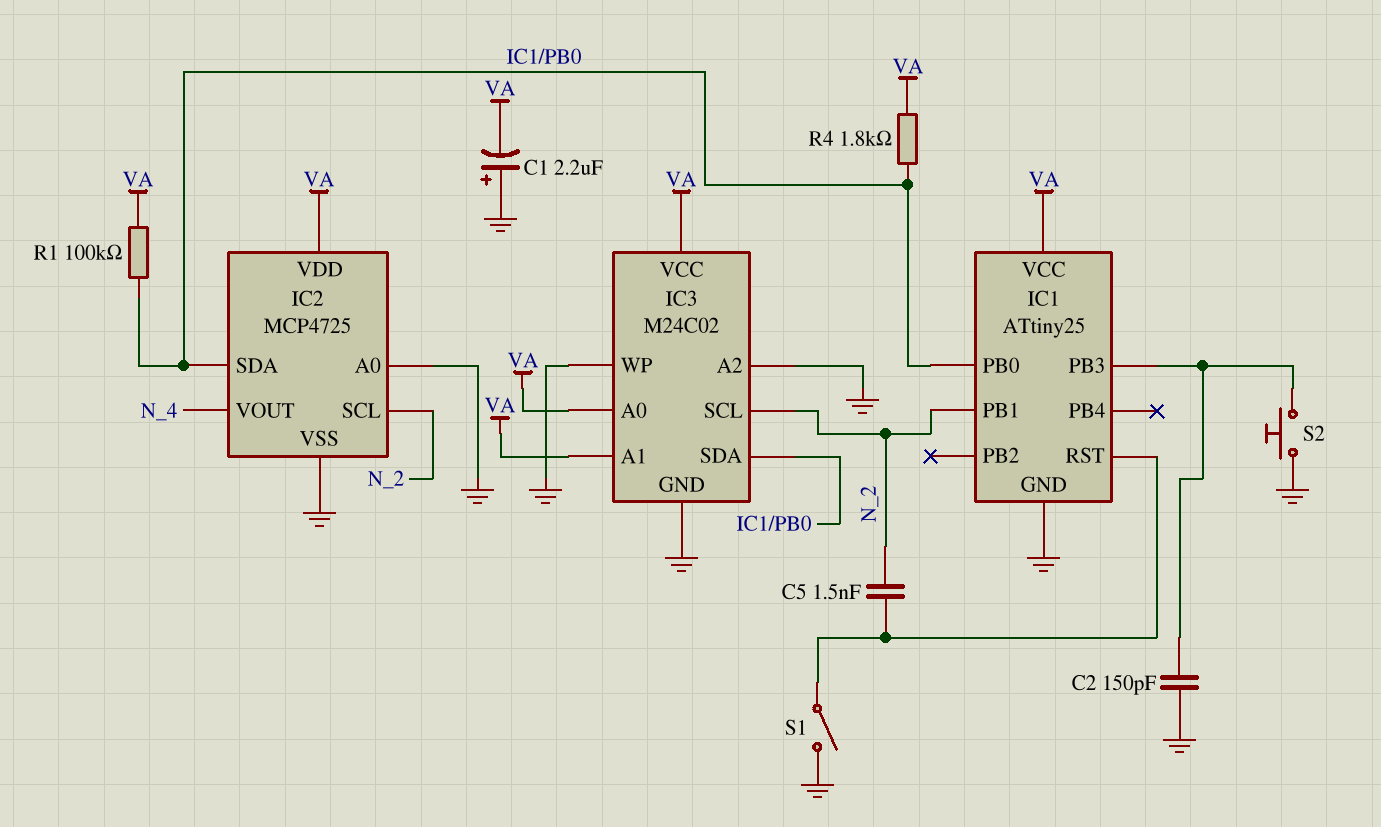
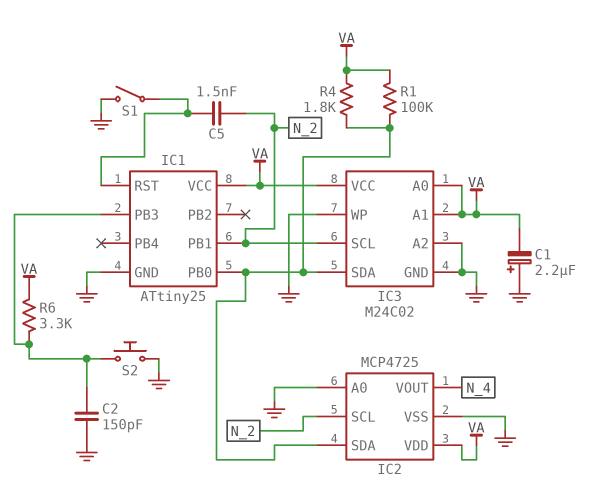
R6: none -> 3.3k (IC1/PB3, VA)

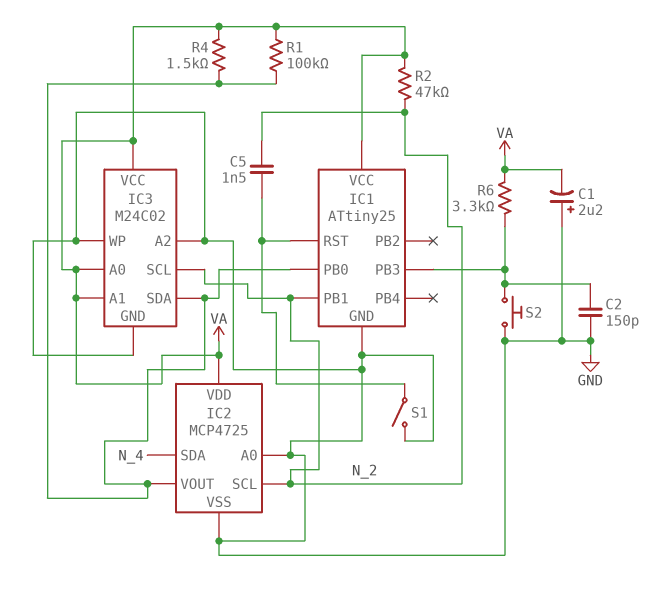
IC2 pin SDA: IC1/PB0 -> N_4
IC2 pin VOUT: N_4 -> IC1/PB0
R2: none -> 47k (N_2, VA)
R4: 1.8k (IC1/PB0, VA) -> 1.5k (IC1/PB0, VA)

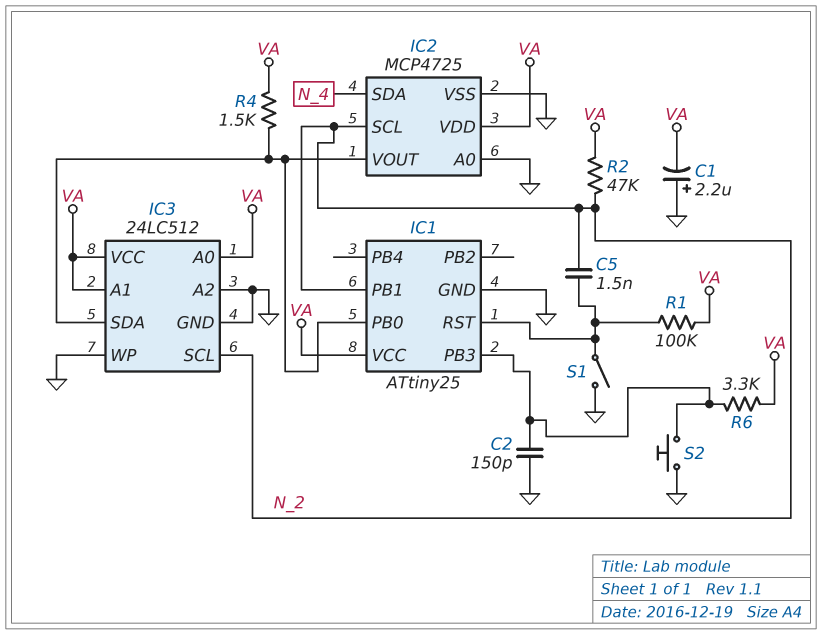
IC3: M24C02 -> 24LC512
R1: 100k (IC1/PB0, VA) -> 100k (IC1/RST, VA)

